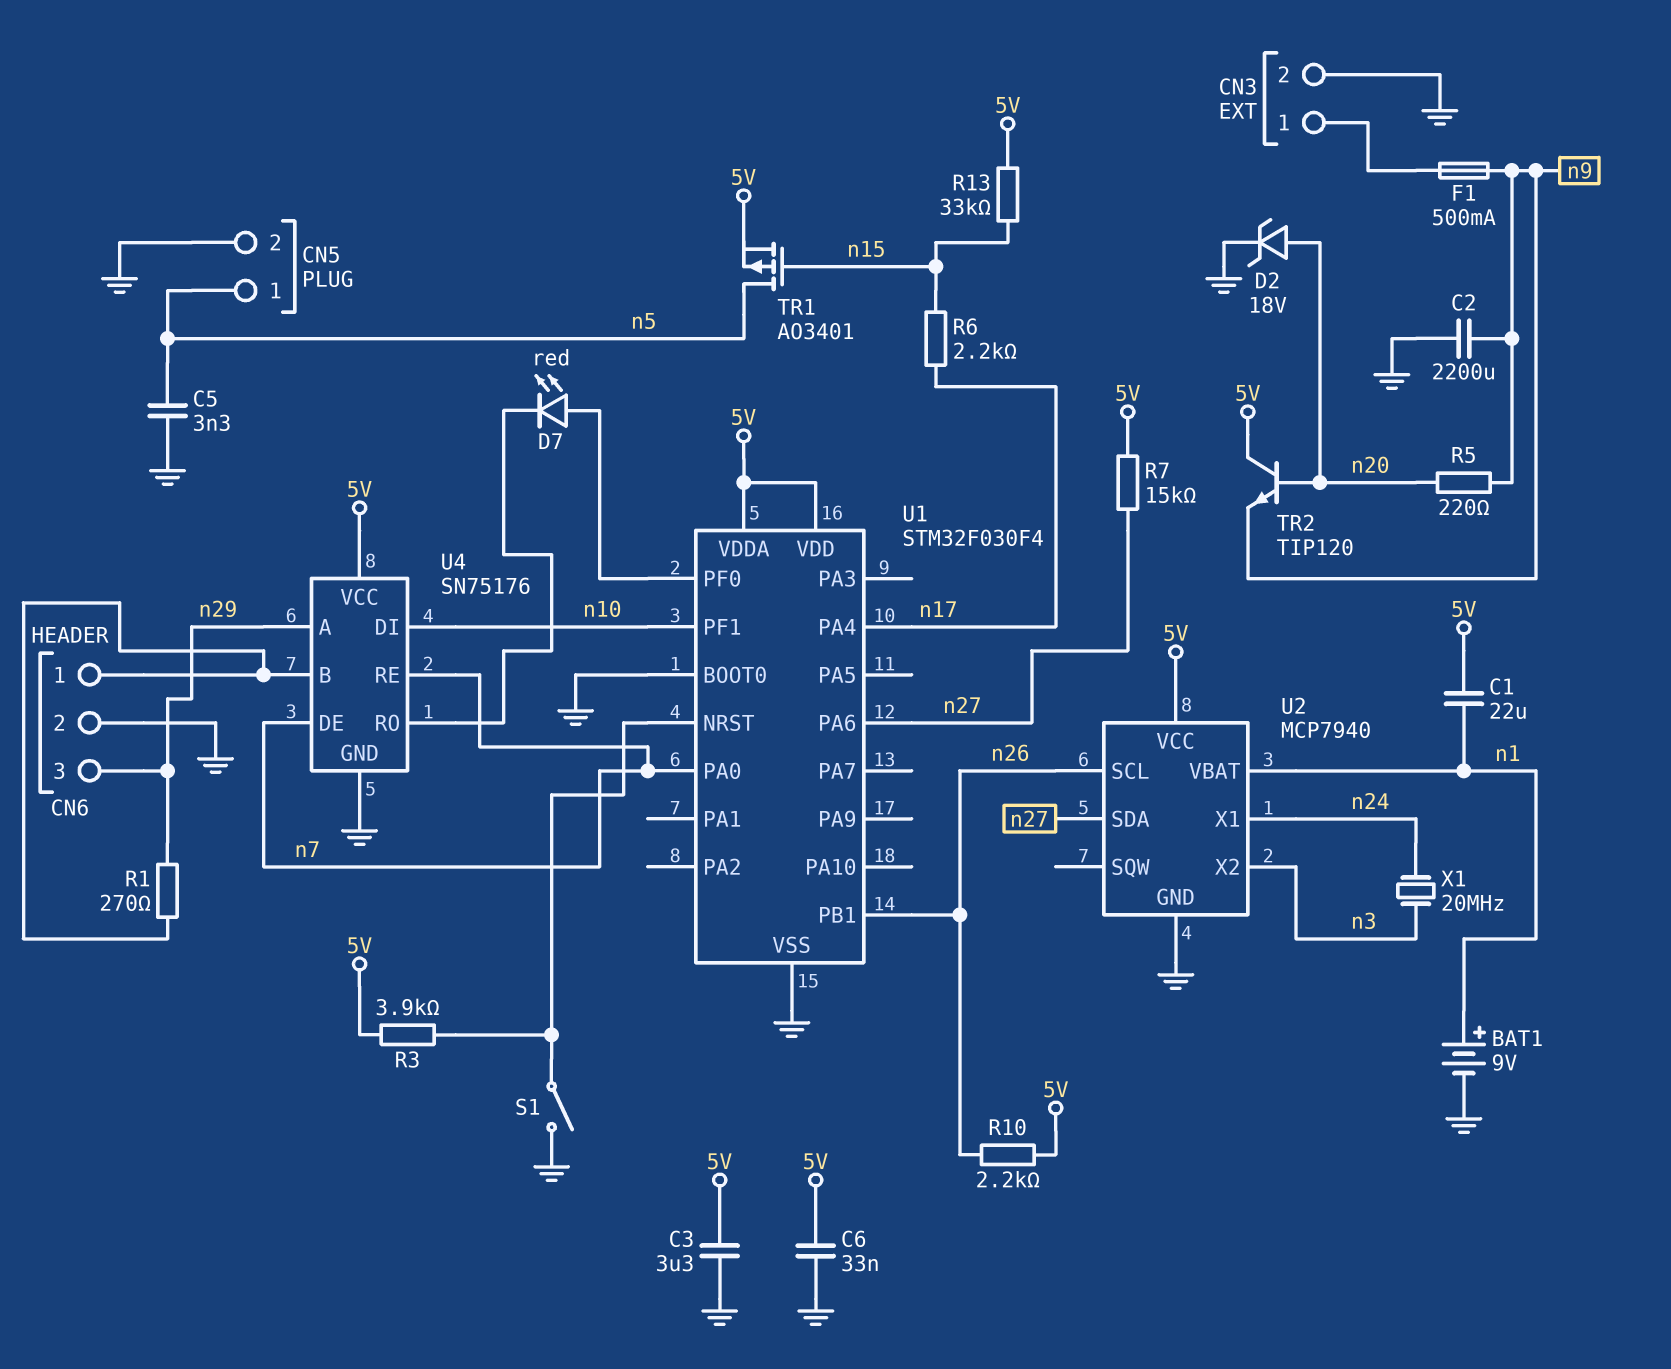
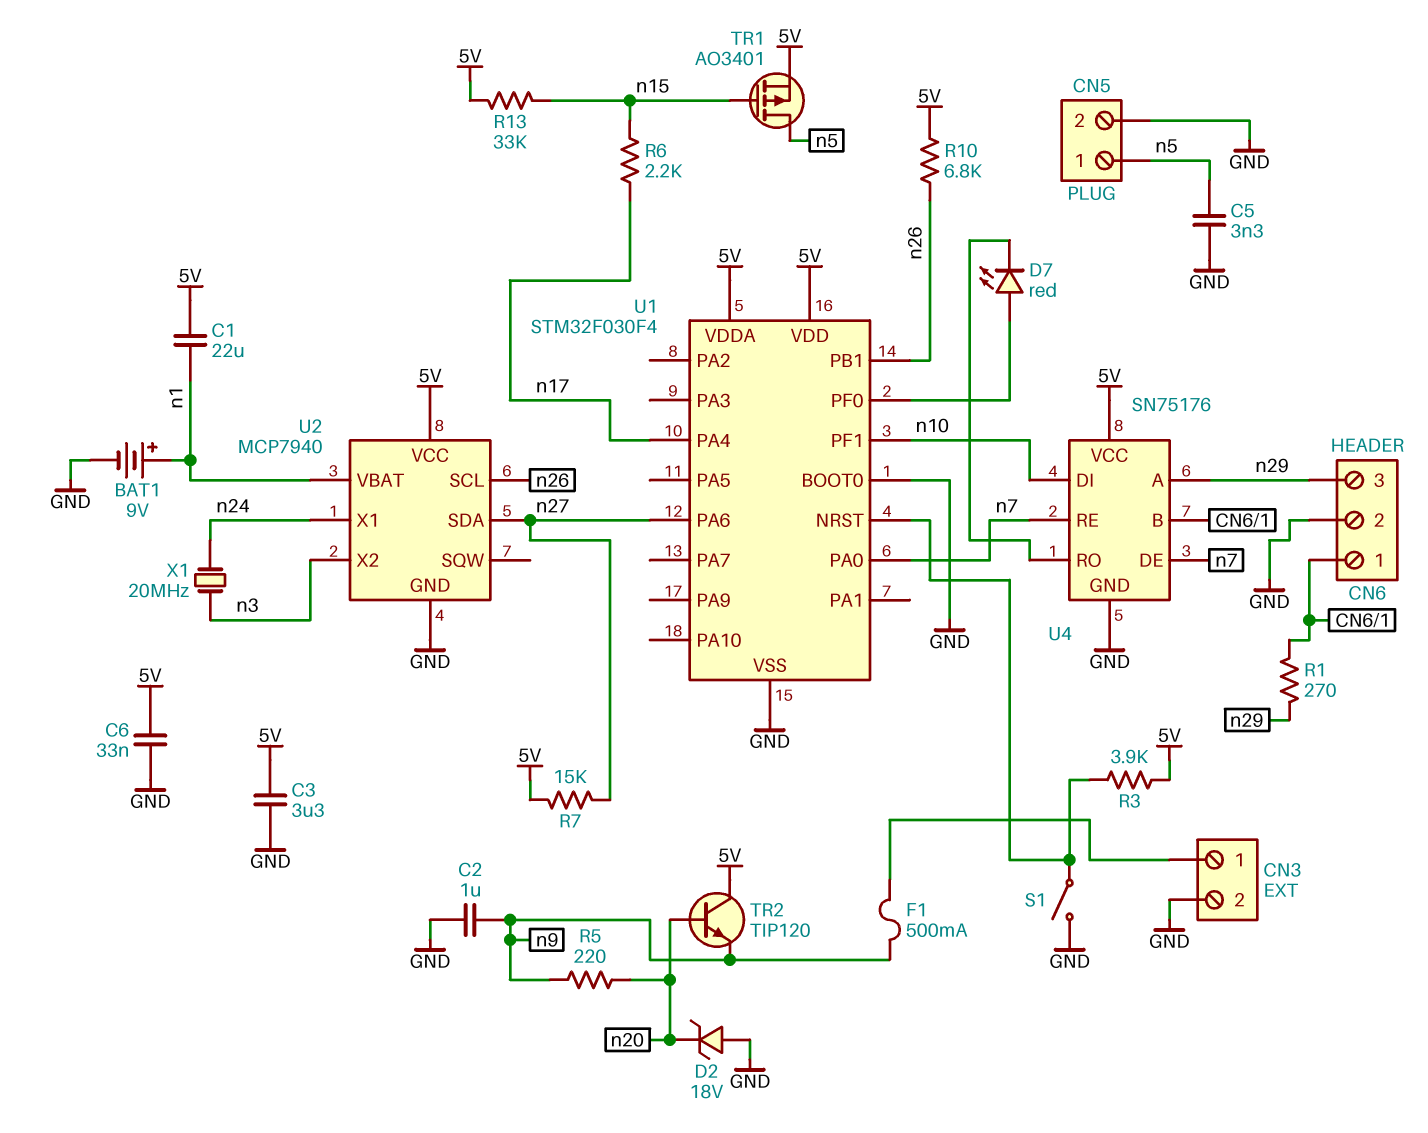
C2: 2200uF (GND, n9) -> 1uF (GND, n9)
D2: zener 18V (A n20, K GND) -> zener 18V (A GND, K n20)
R10: 2.2k (5V, n26) -> 6.8k (5V, n26)

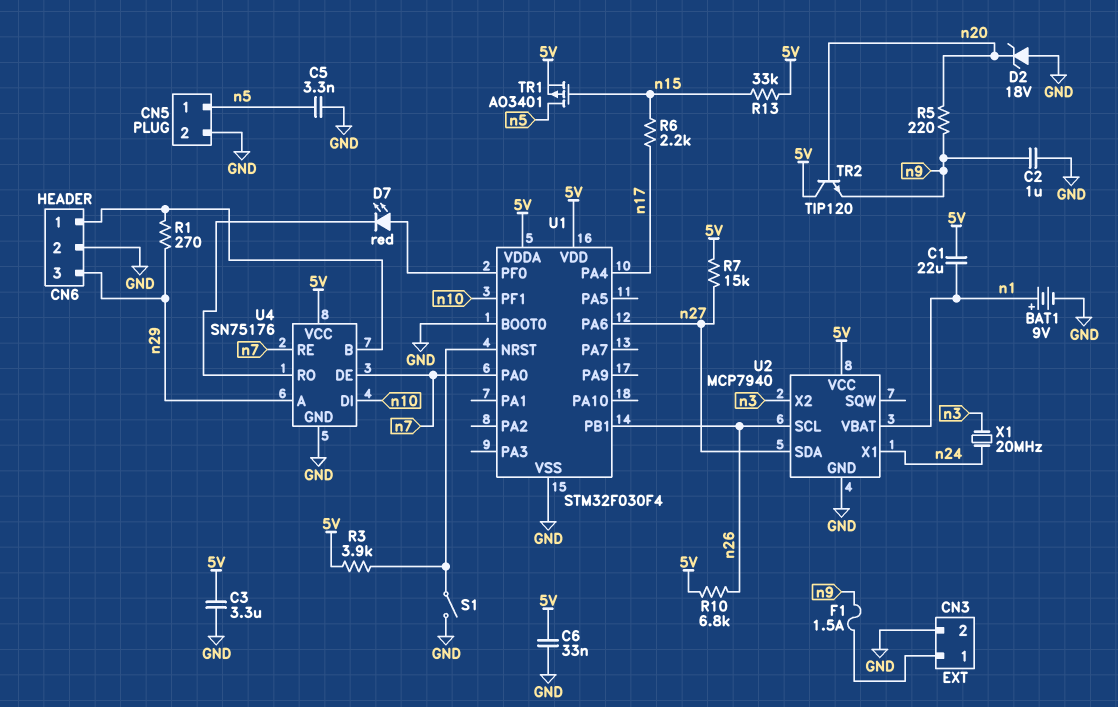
F1: 500mA (CN3/1, n9) -> 1.5A (CN3/1, n9)

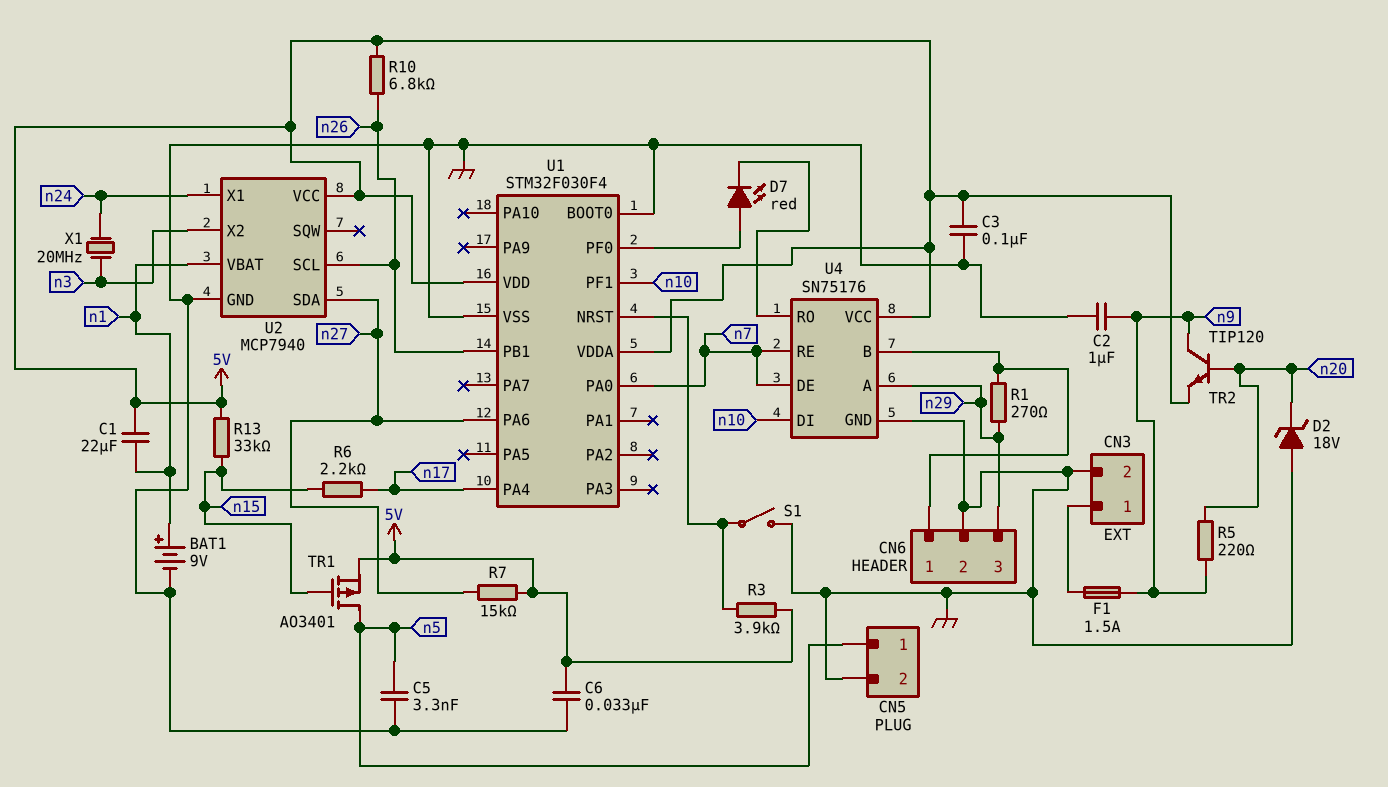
C3: 3.3uF (5V, GND) -> 100nF (5V, GND)
TR2: NPN TIP120 (B n20, C 5V, E n9) -> NPN TIP120 (B n20, C n9, E 5V)

